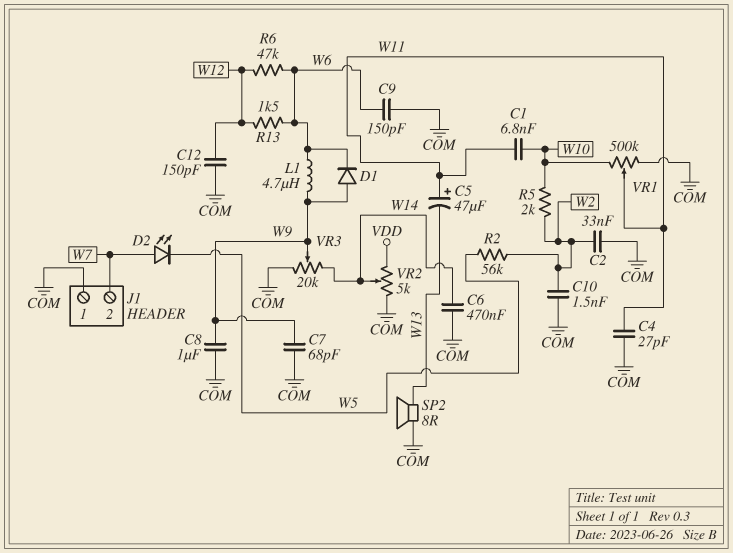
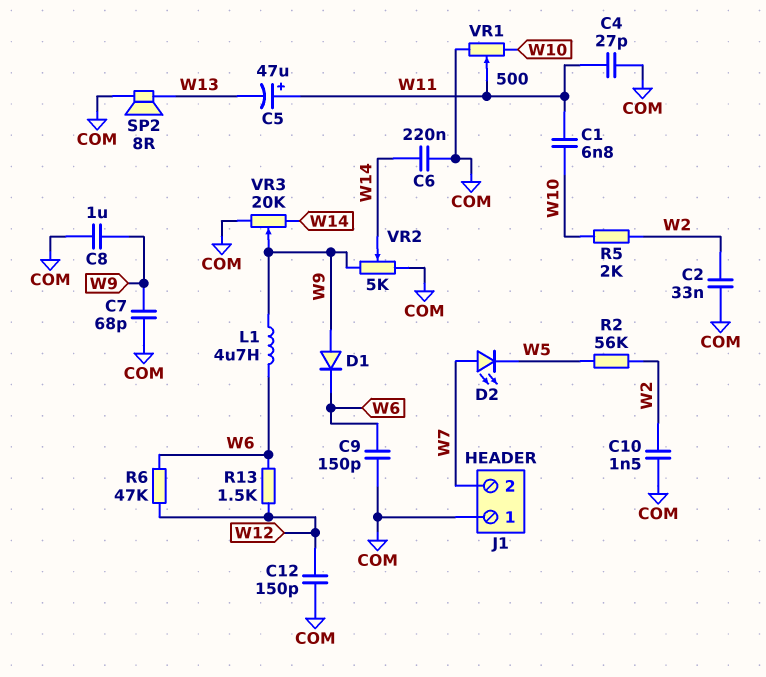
C6: 470nF (COM, W14) -> 220nF (COM, W14)
VR1: 500k (COM, W10, wiper W11) -> 500 (COM, W10, wiper W11)
VR2: 5k (COM, VDD, wiper W14) -> 5k (COM, W9, wiper W14)

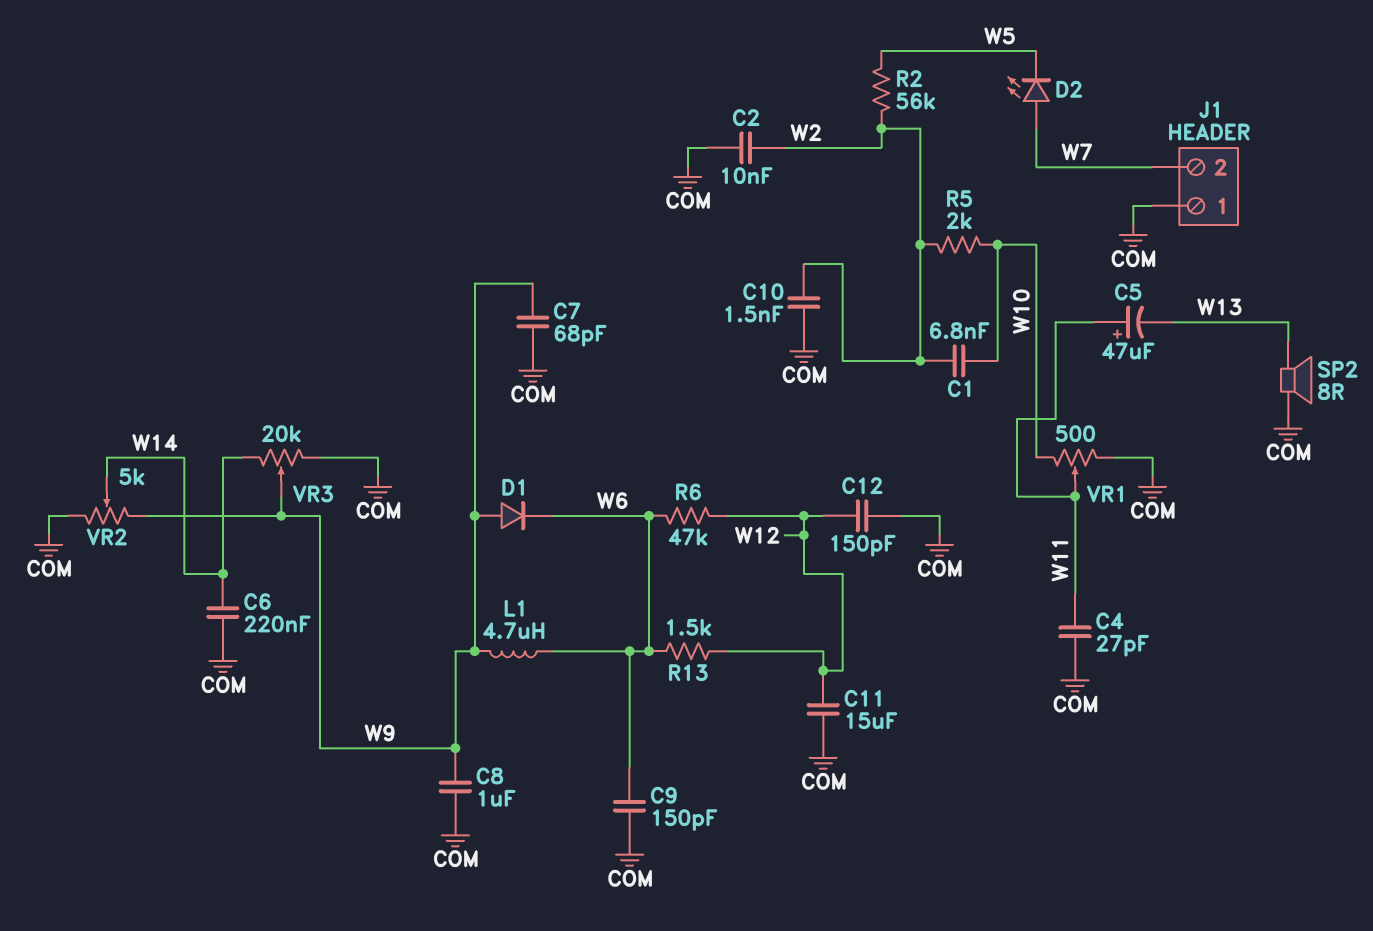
C1: 6.8nF (W10, W11) -> 6.8nF (W2, W10)
C2: 33nF (COM, W2) -> 10nF (COM, W2)
C11: none -> 15uF (COM, W12)

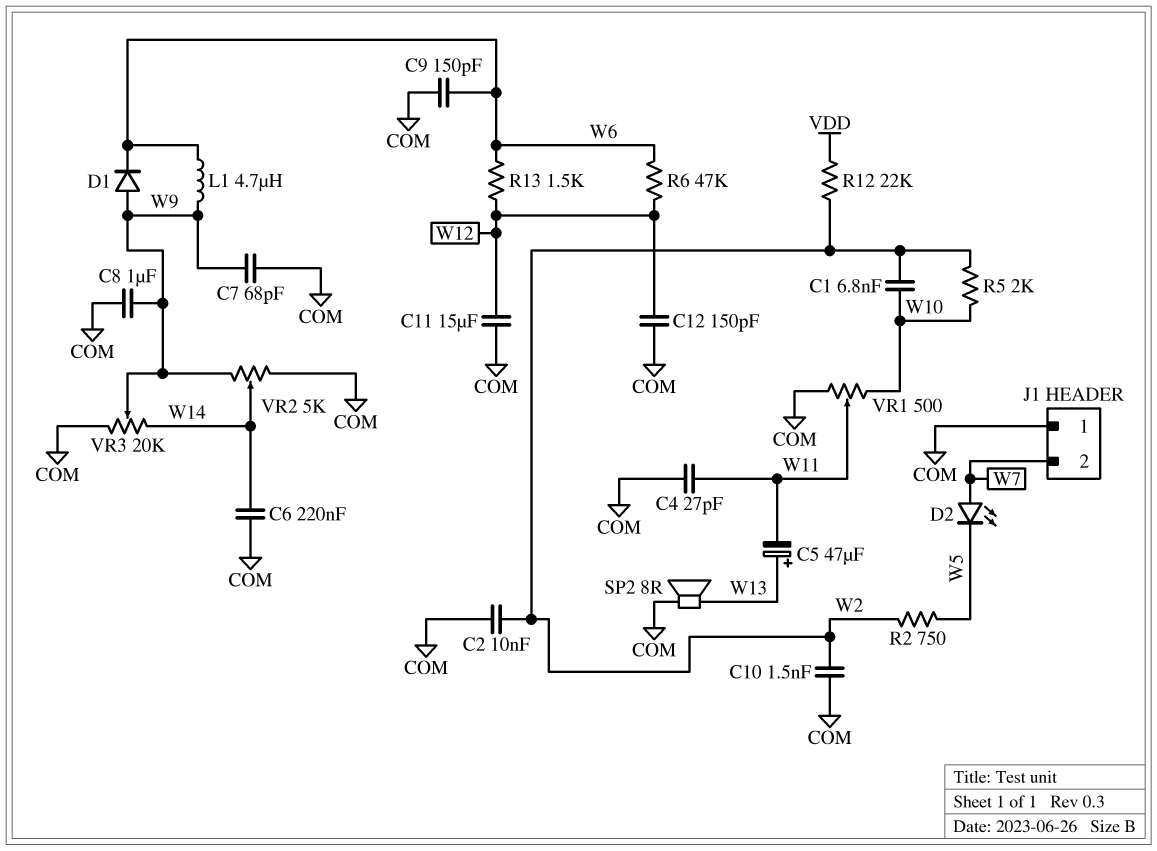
C5: 47uF (plus W11, minus W13) -> 47uF (plus W13, minus W11)
R2: 56k (W2, W5) -> 750 (W2, W5)
R12: none -> 22k (VDD, W2)

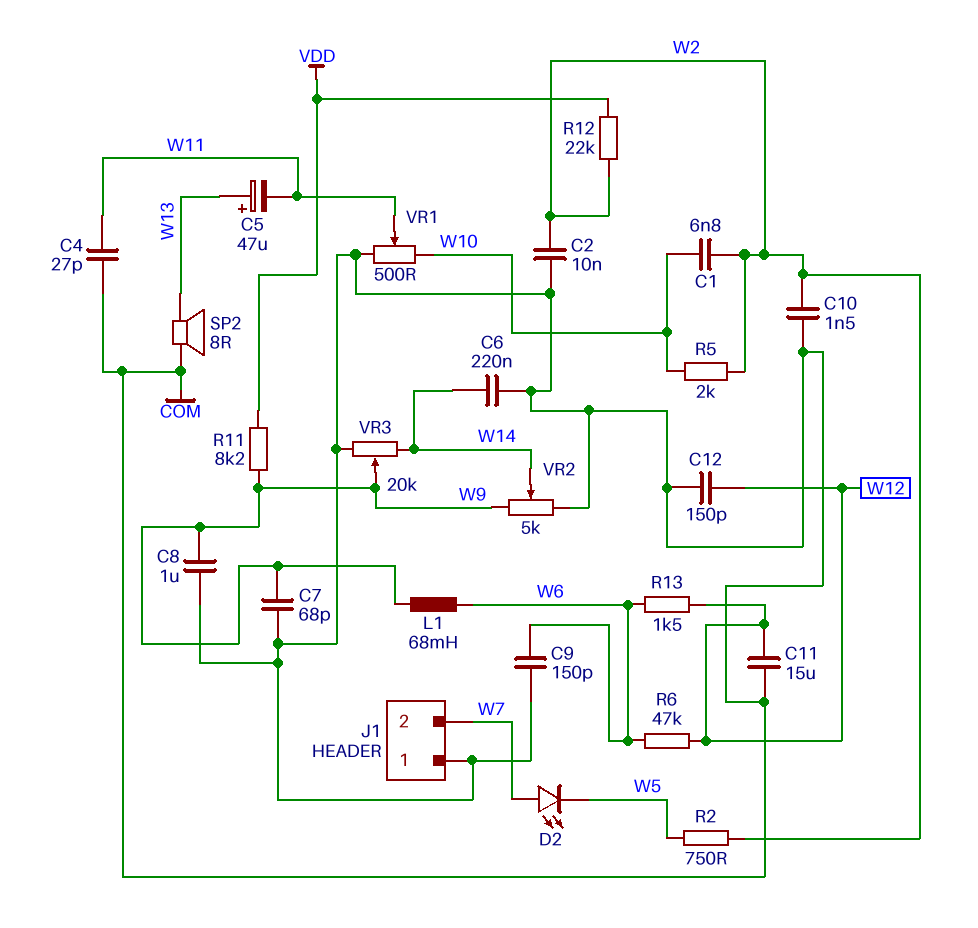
D1: diode (A W9, K W6) -> none
L1: 4.7uH (W6, W9) -> 68mH (W6, W9)
R11: none -> 8.2k (VDD, W9)

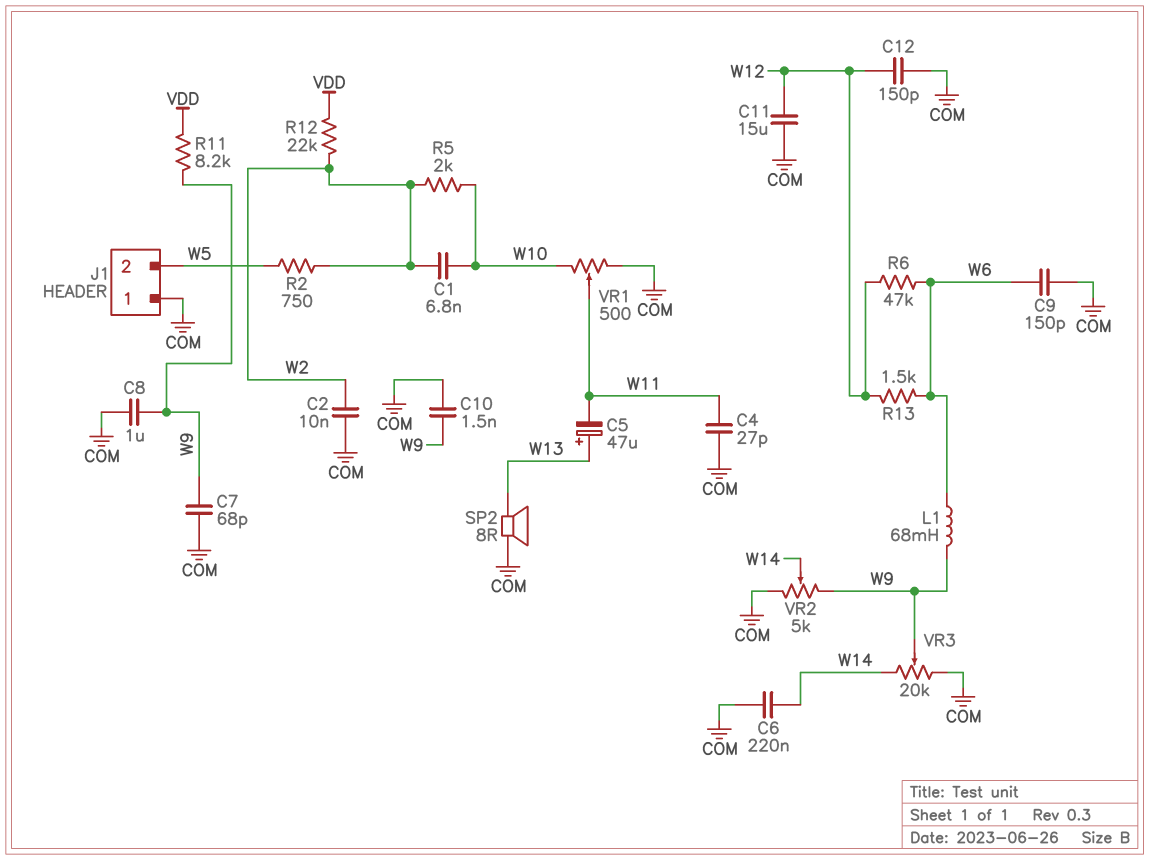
C10: 1.5nF (COM, W2) -> 1.5nF (COM, W9)
D2: LED (A W7, K W5) -> none
J1 pin 2: W7 -> W5

